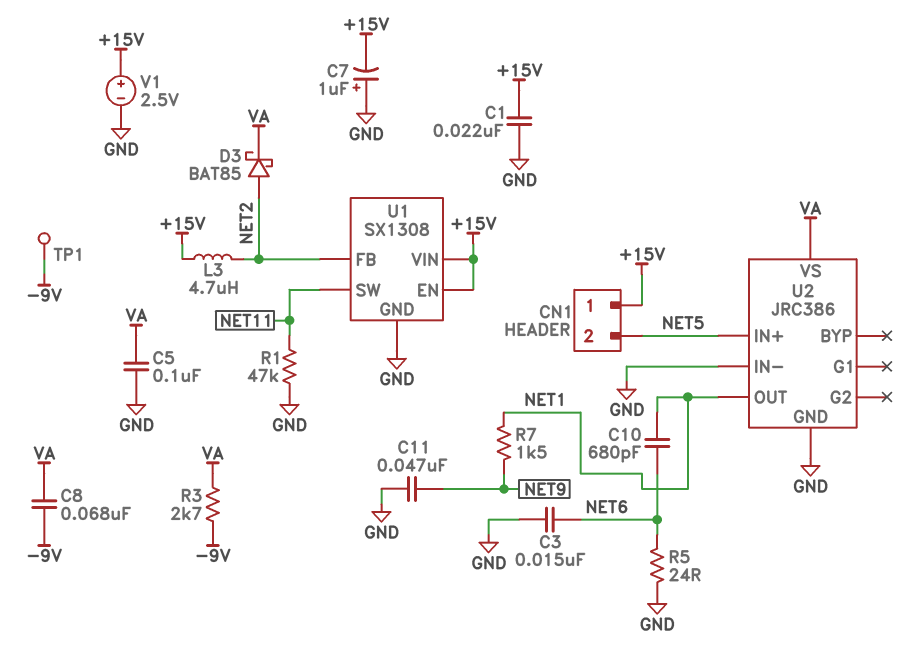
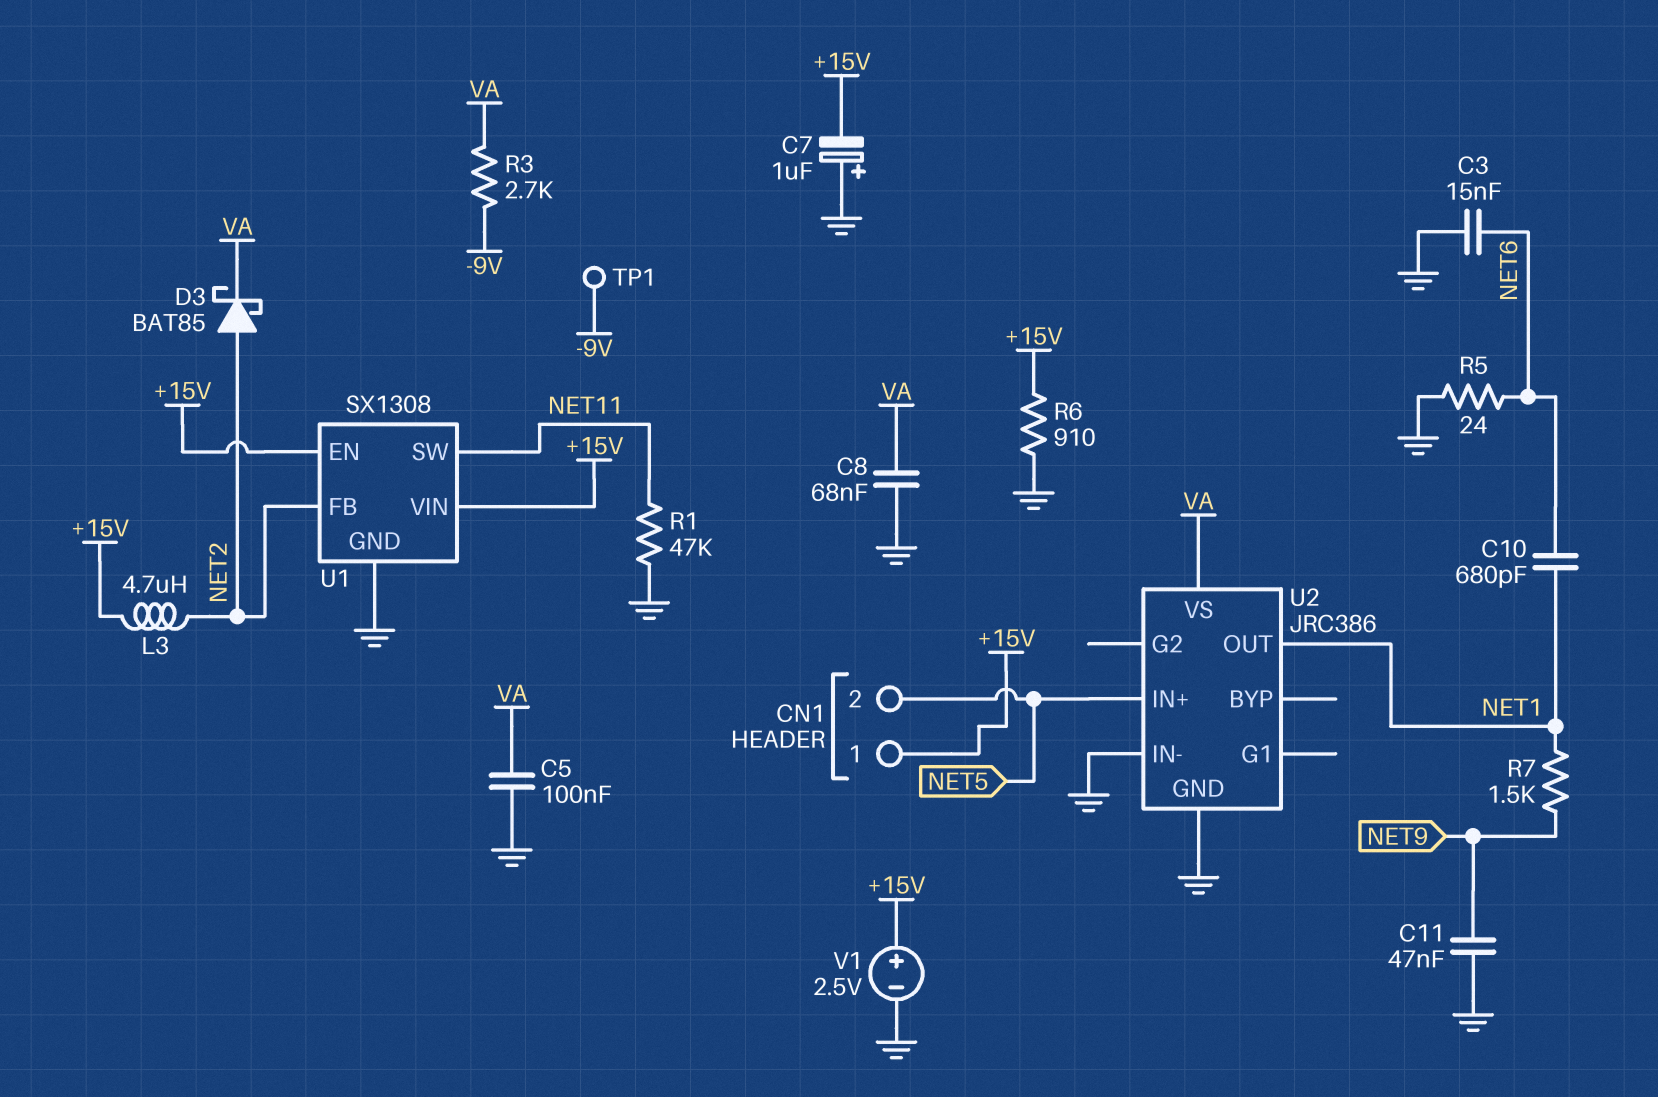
C1: 22nF (+15V, GND) -> none
C8: 68nF (-9V, VA) -> 68nF (GND, VA)
R6: none -> 910 (+15V, GND)

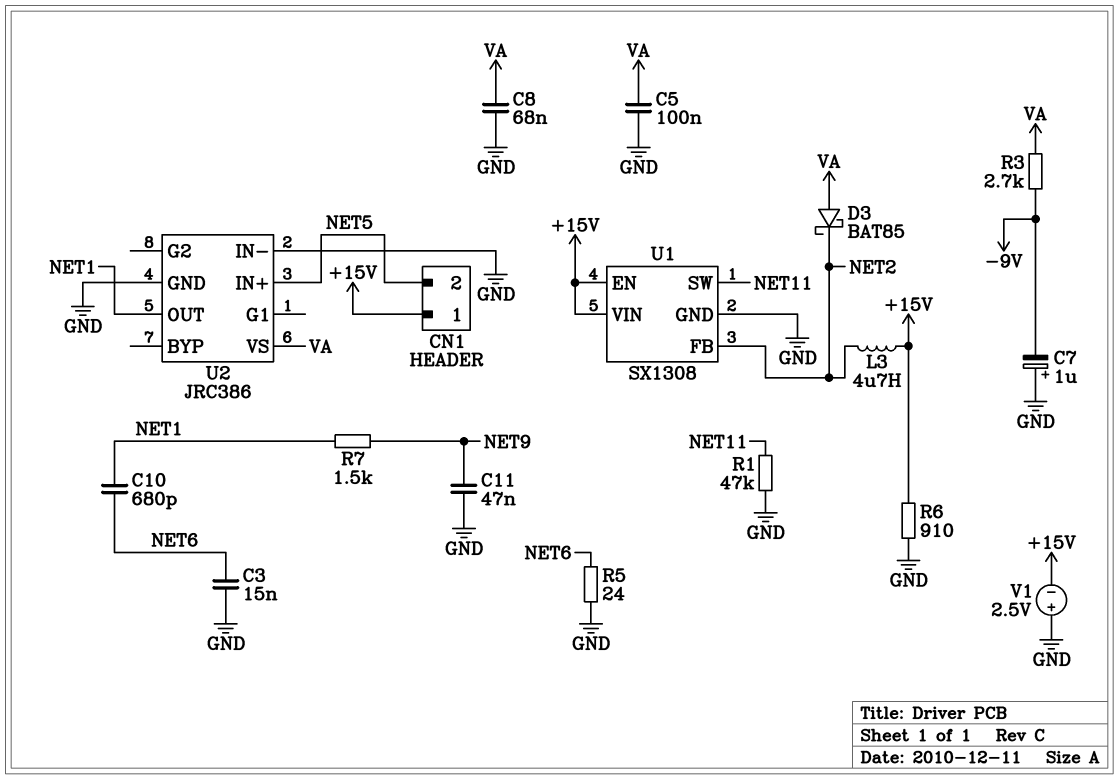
C7: 1uF (plus GND, minus +15V) -> 1uF (plus GND, minus -9V)
D3: schottky BAT85 (A NET2, K VA) -> schottky BAT85 (A VA, K NET2)
TP1: test point (-9V) -> none
V1: 2.5V (plus +15V, minus GND) -> 2.5V (plus GND, minus +15V)

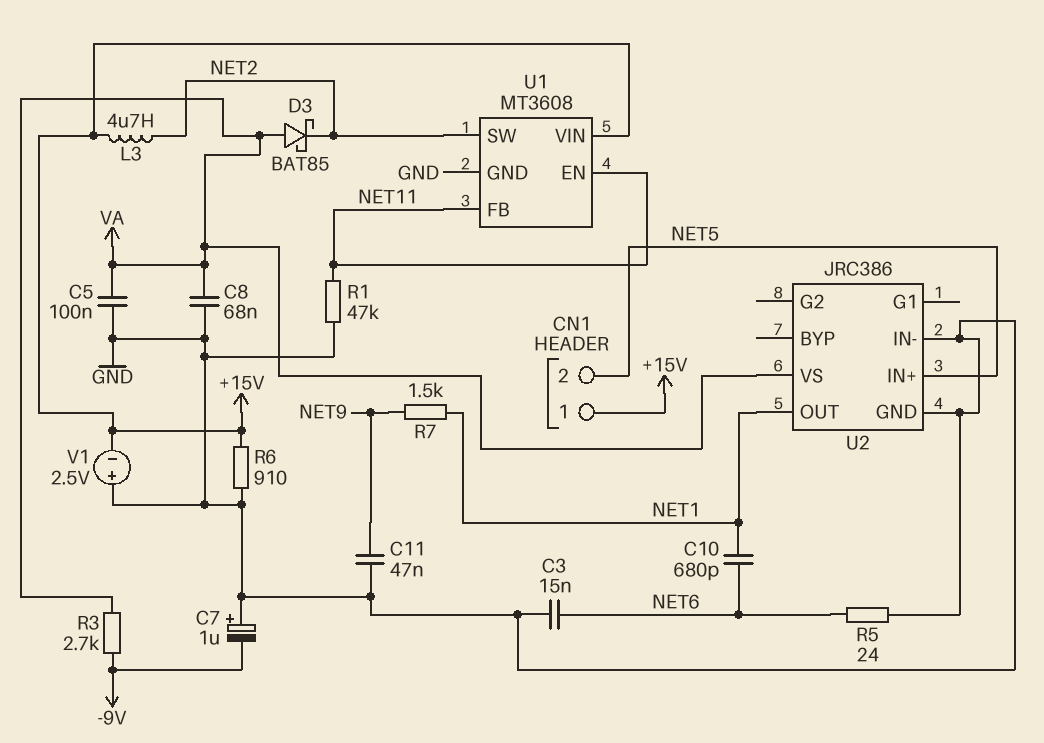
U1: SX1308 -> MT3608
U1 pin EN: +15V -> NET11
U1 pin FB: NET2 -> NET11
U1 pin SW: NET11 -> NET2

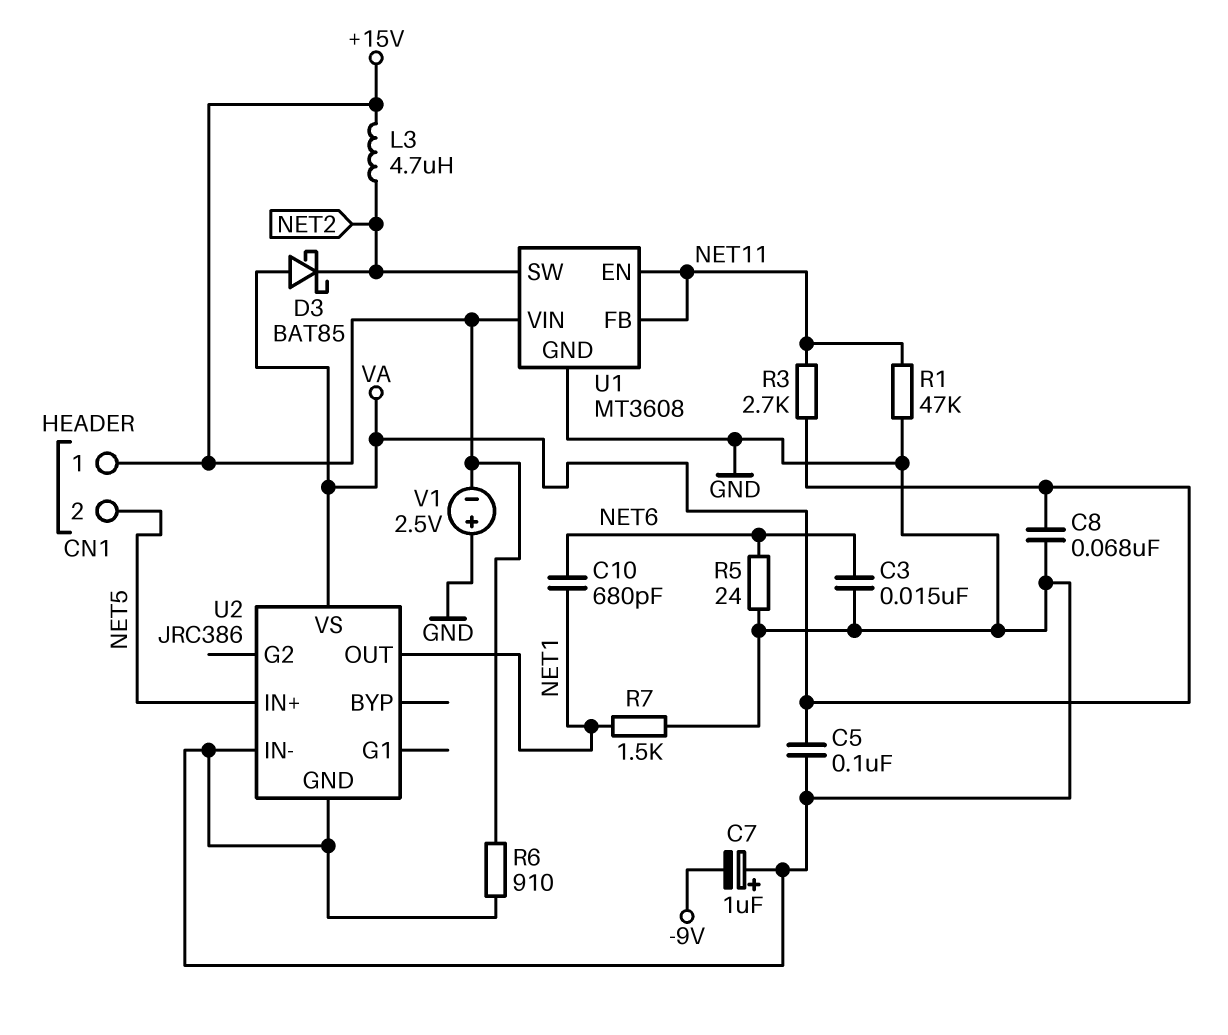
C11: 47nF (GND, NET9) -> none
R3: 2.7k (-9V, VA) -> 2.7k (NET11, VA)
R7: 1.5k (NET1, NET9) -> 1.5k (GND, NET1)

